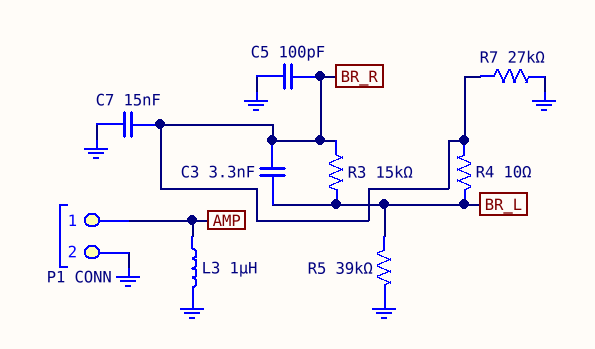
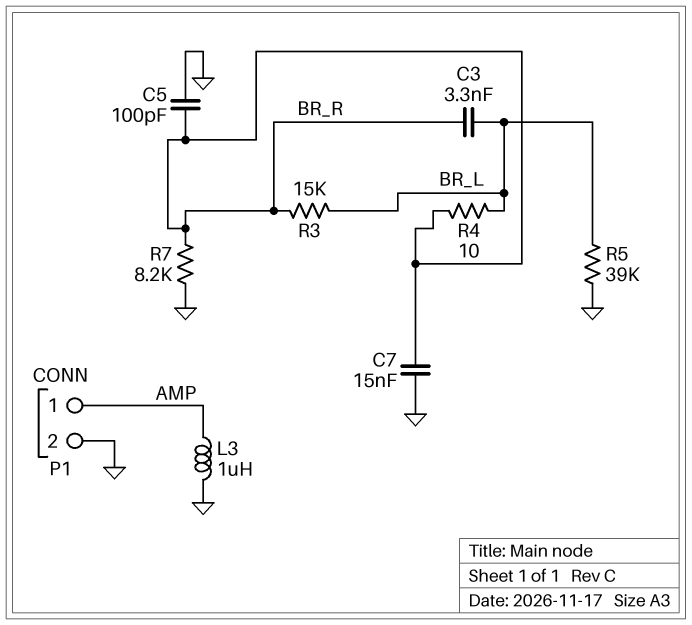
R7: 27k (BR_R, GND) -> 8.2k (BR_R, GND)

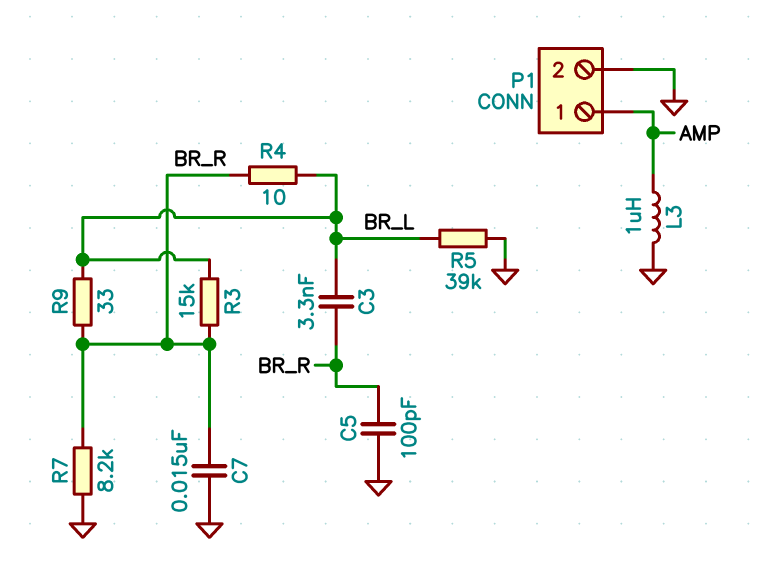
R9: none -> 33 (BR_L, BR_R)

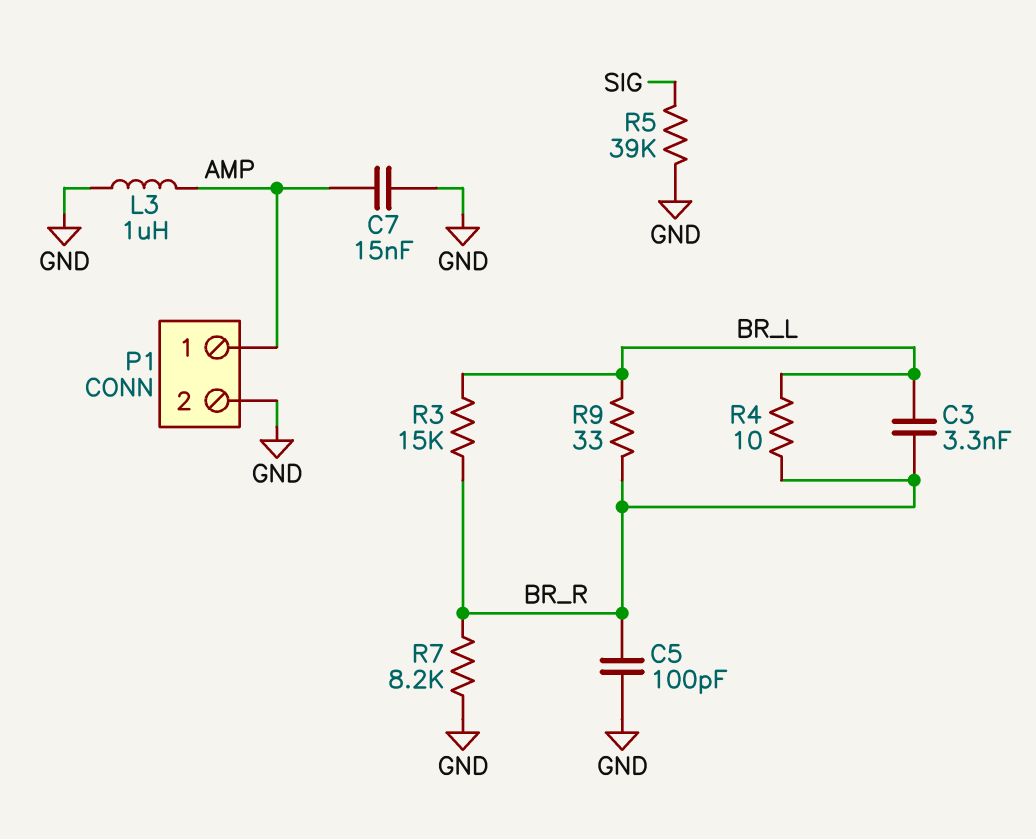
C7: 15nF (BR_R, GND) -> 15nF (AMP, GND)
R5: 39k (BR_L, GND) -> 39k (GND, SIG)

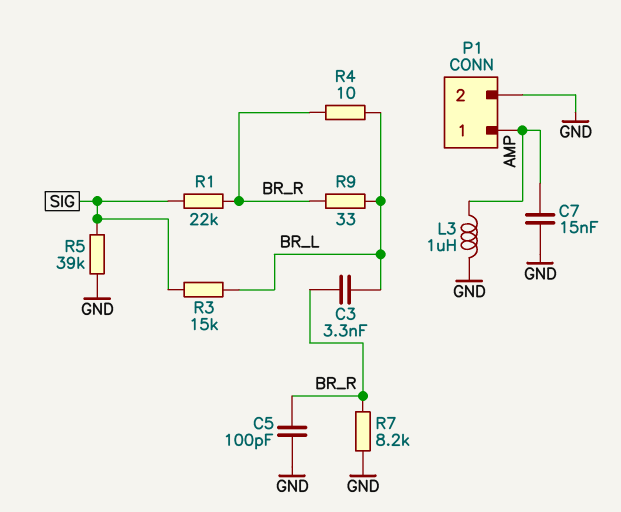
R1: none -> 22k (BR_R, SIG)
R3: 15k (BR_L, BR_R) -> 15k (BR_L, SIG)

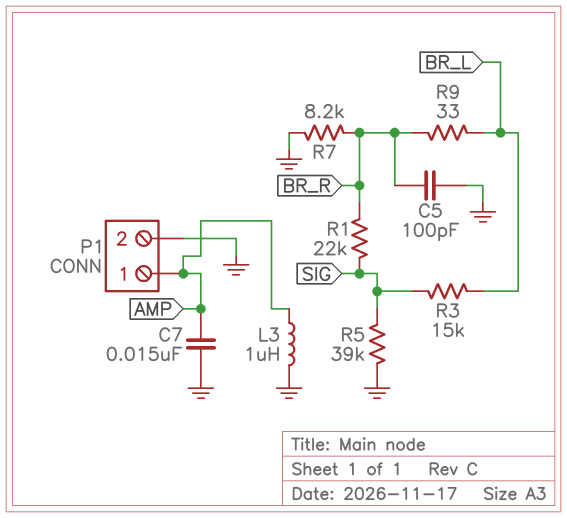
C3: 3.3nF (BR_L, BR_R) -> none
R4: 10 (BR_L, BR_R) -> none

